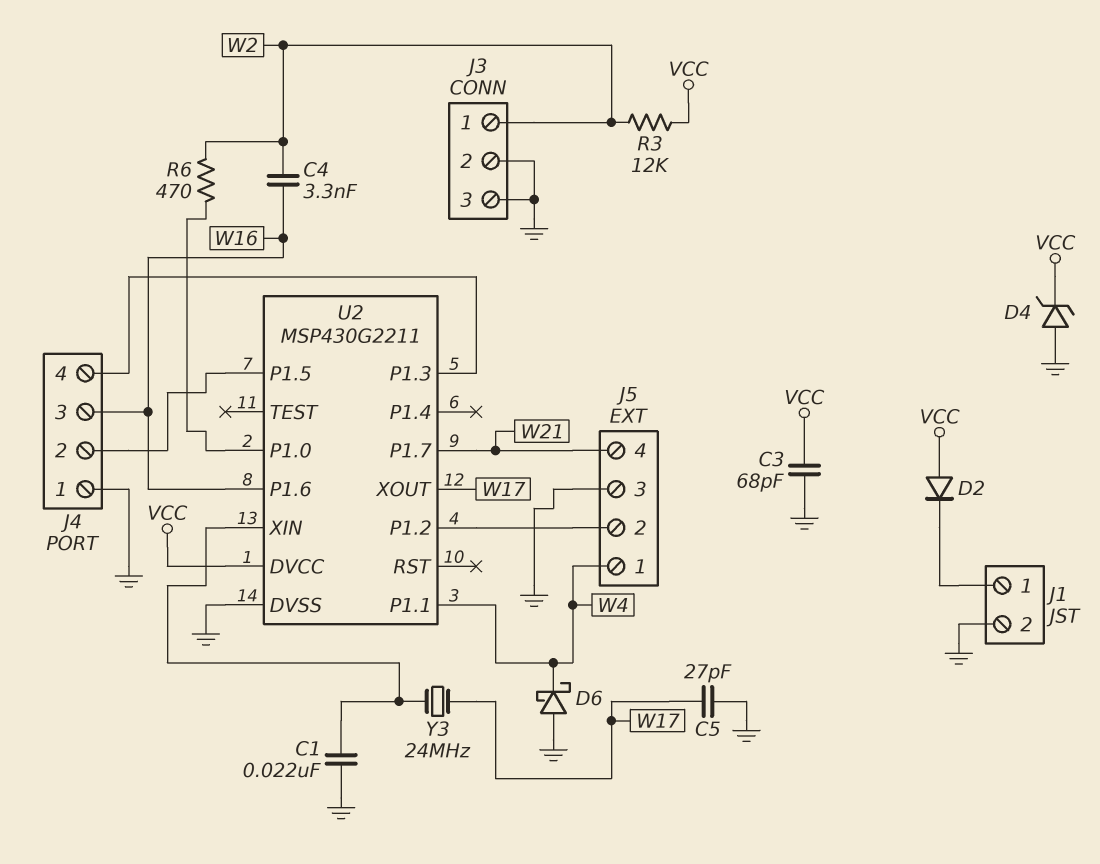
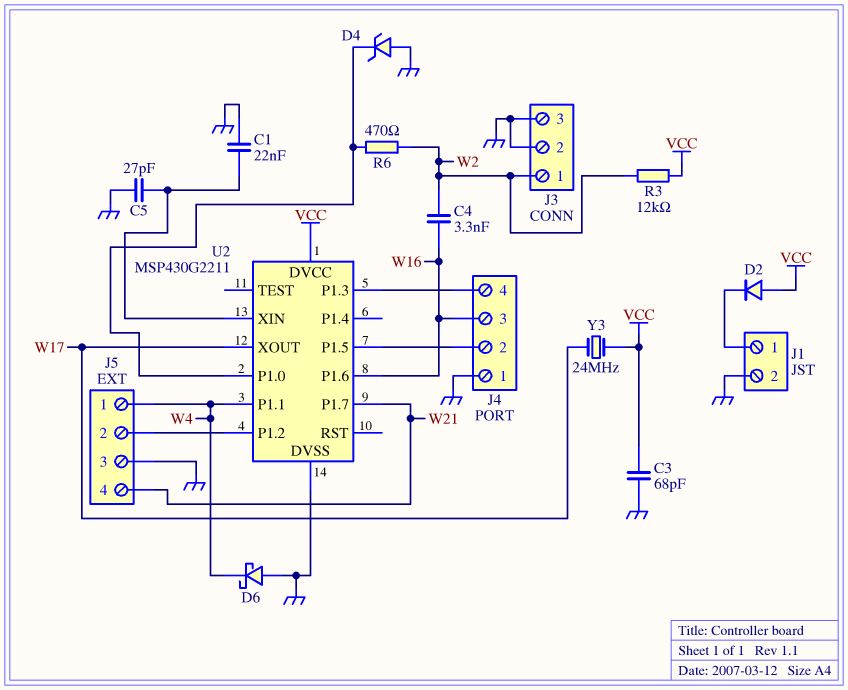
C5: 27pF (GND, W17) -> 27pF (GND, U2/XIN)
D4: zener (A GND, K VCC) -> zener (A GND, K U2/P1.0)
Y3: 24MHz (U2/XIN, W17) -> 24MHz (VCC, W17)

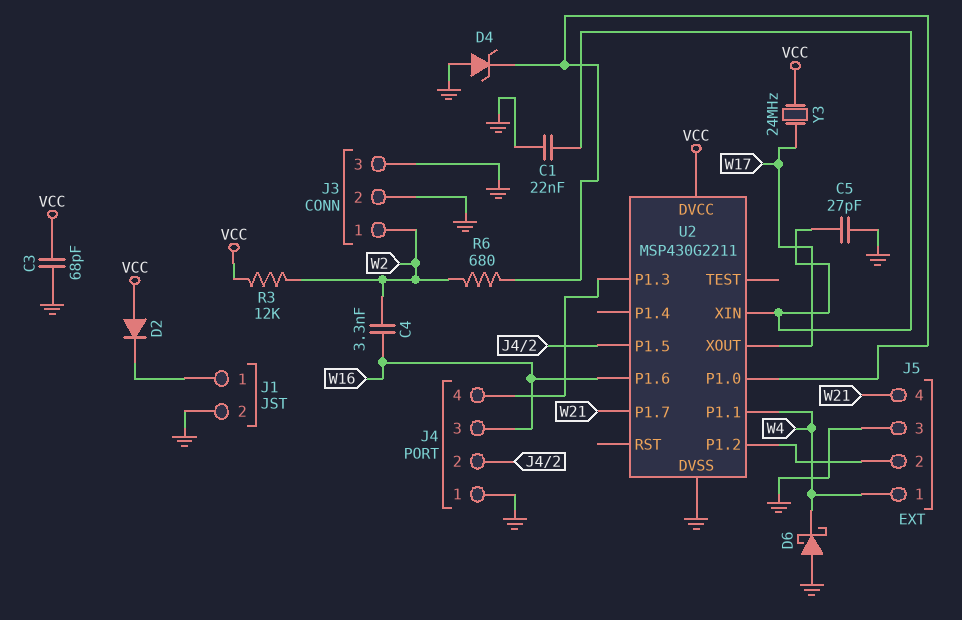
R6: 470 (U2/P1.0, W2) -> 680 (U2/P1.0, W2)

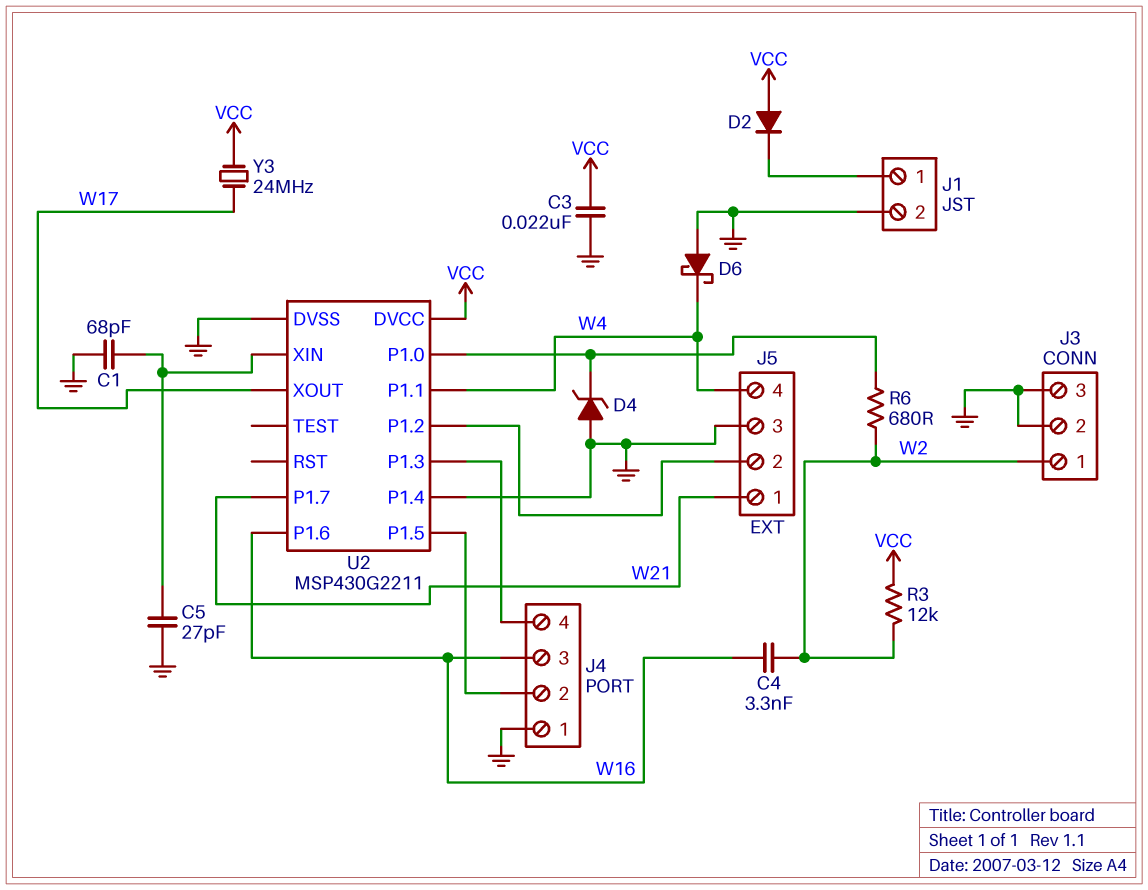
C1: 22nF (GND, U2/XIN) -> 68pF (GND, U2/XIN)
C3: 68pF (GND, VCC) -> 22nF (GND, VCC)
J5 pin 1: W4 -> W21
J5 pin 4: W21 -> W4
U2 pin P1.4: none -> GND

